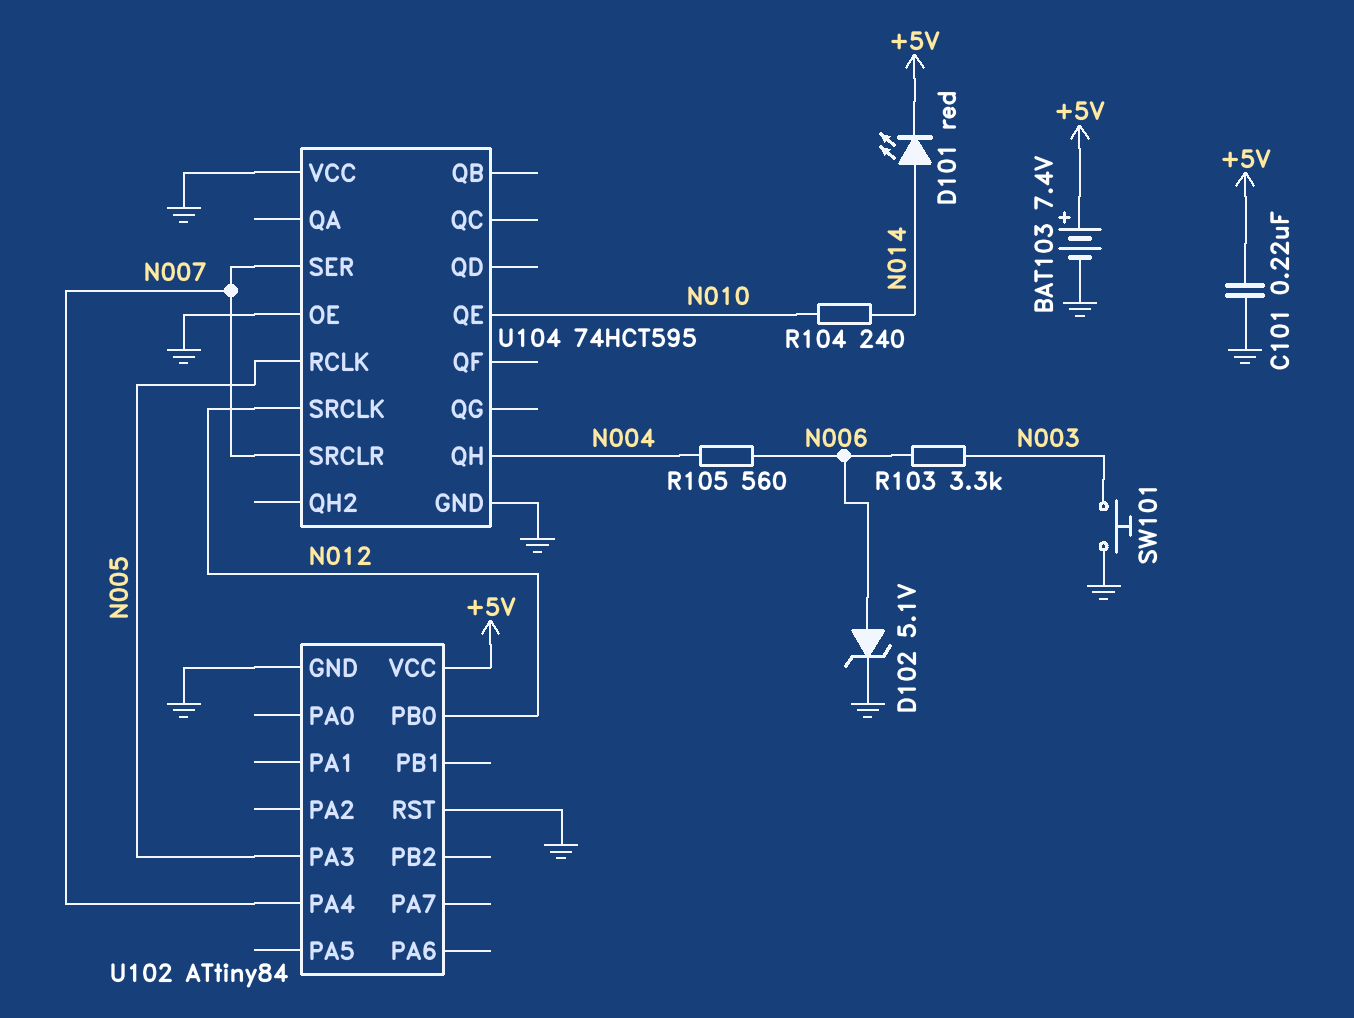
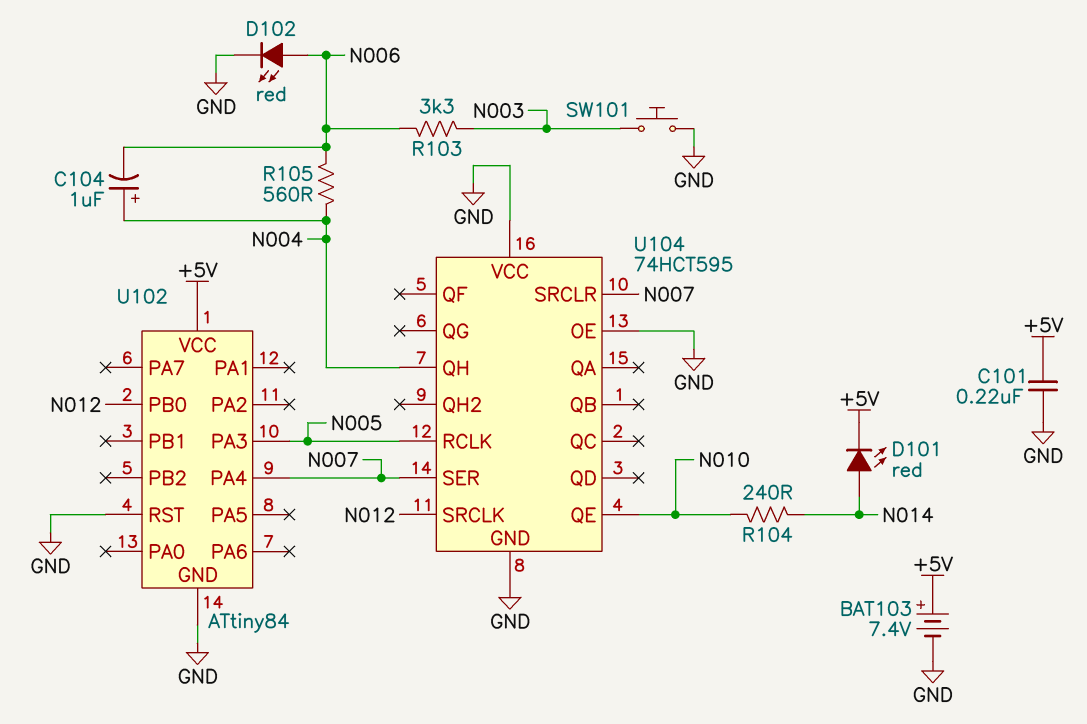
C104: none -> 1uF (plus N004, minus N006)
D102: zener 5.1V (A N006, K GND) -> LED red (A N006, K GND)

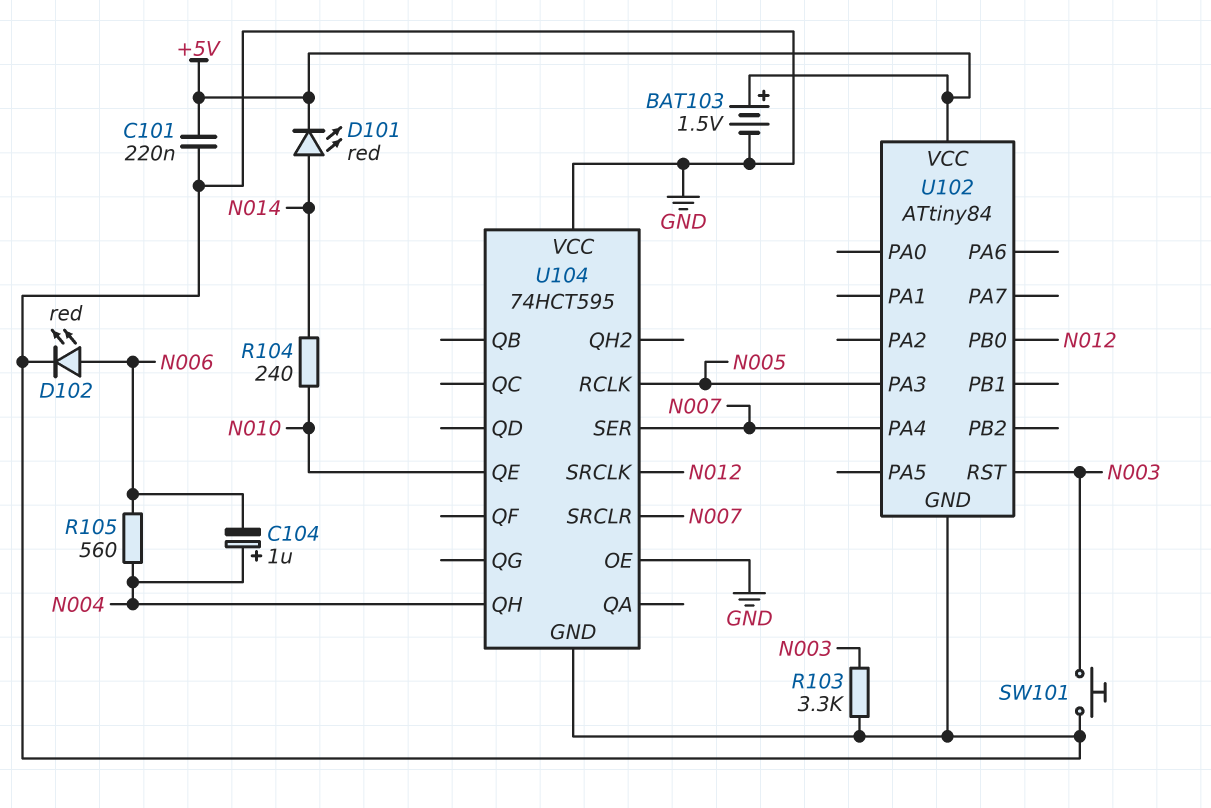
BAT103: 7.4V (plus +5V, minus GND) -> 1.5V (plus +5V, minus GND)
R103: 3.3k (N003, N006) -> 3.3k (GND, N003)
U102 pin RST: GND -> N003

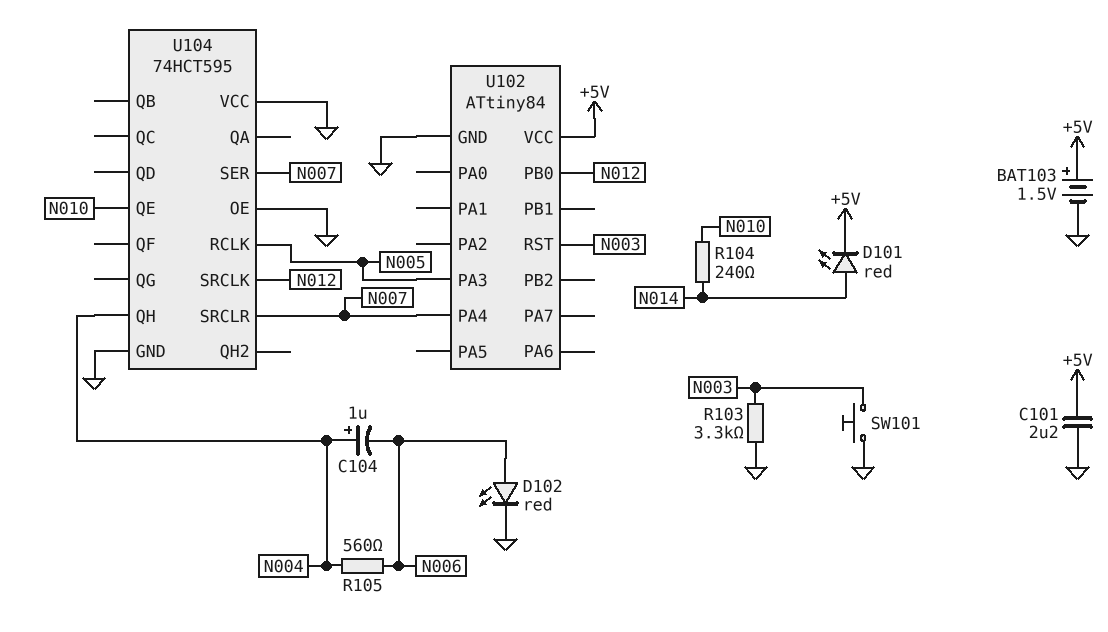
C101: 220nF (+5V, GND) -> 2.2uF (+5V, GND)

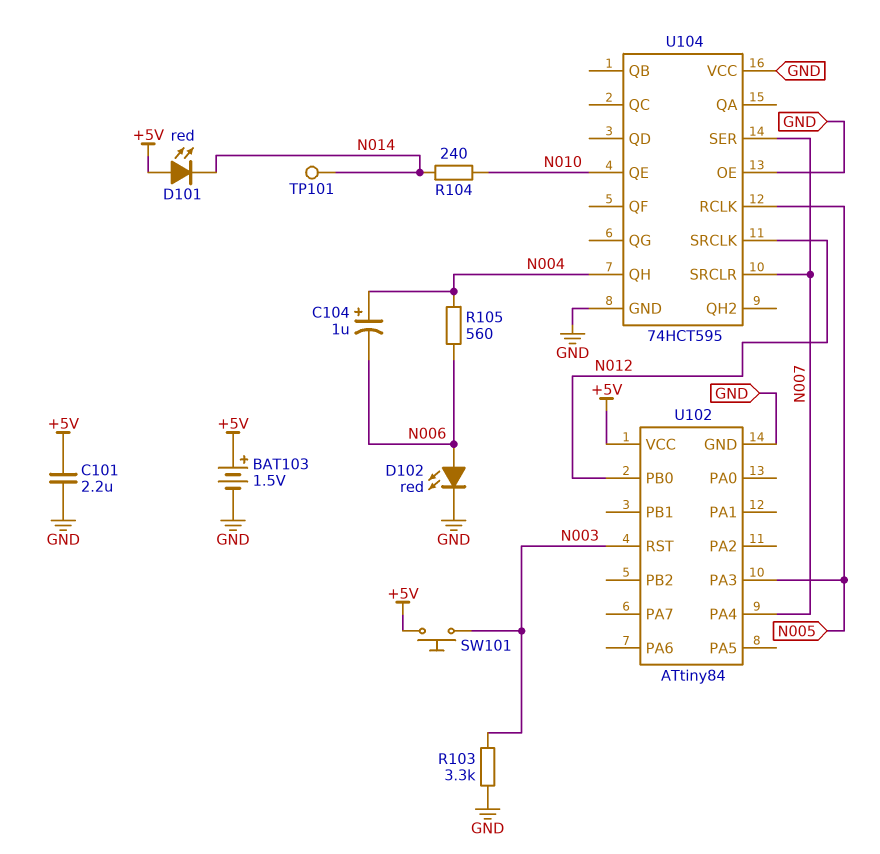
D101: LED red (A N014, K +5V) -> LED red (A +5V, K N014)
SW101: button (GND, N003) -> button (+5V, N003)
TP101: none -> test point (N014)

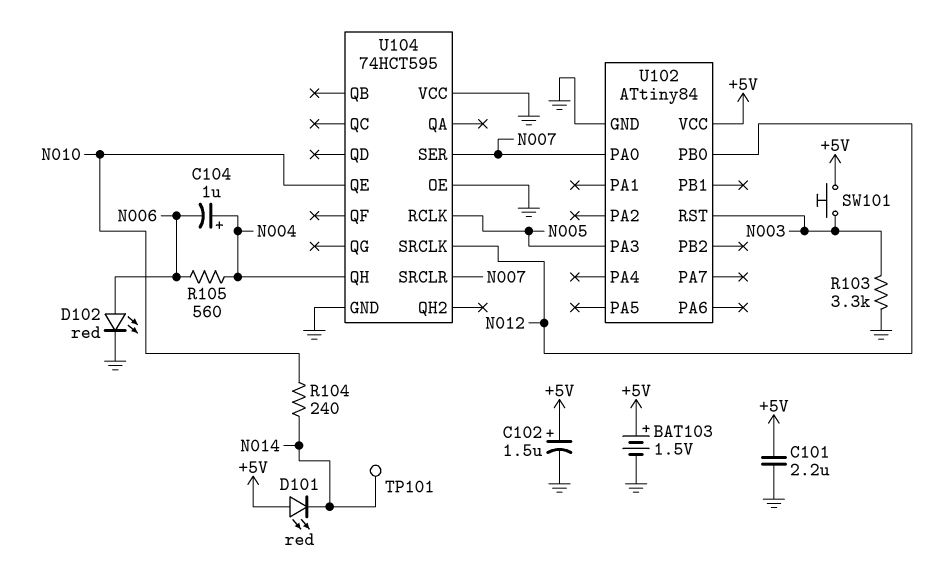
C102: none -> 1.5uF (plus +5V, minus GND)
U102 pin PA0: none -> N007
U102 pin PA4: N007 -> none

